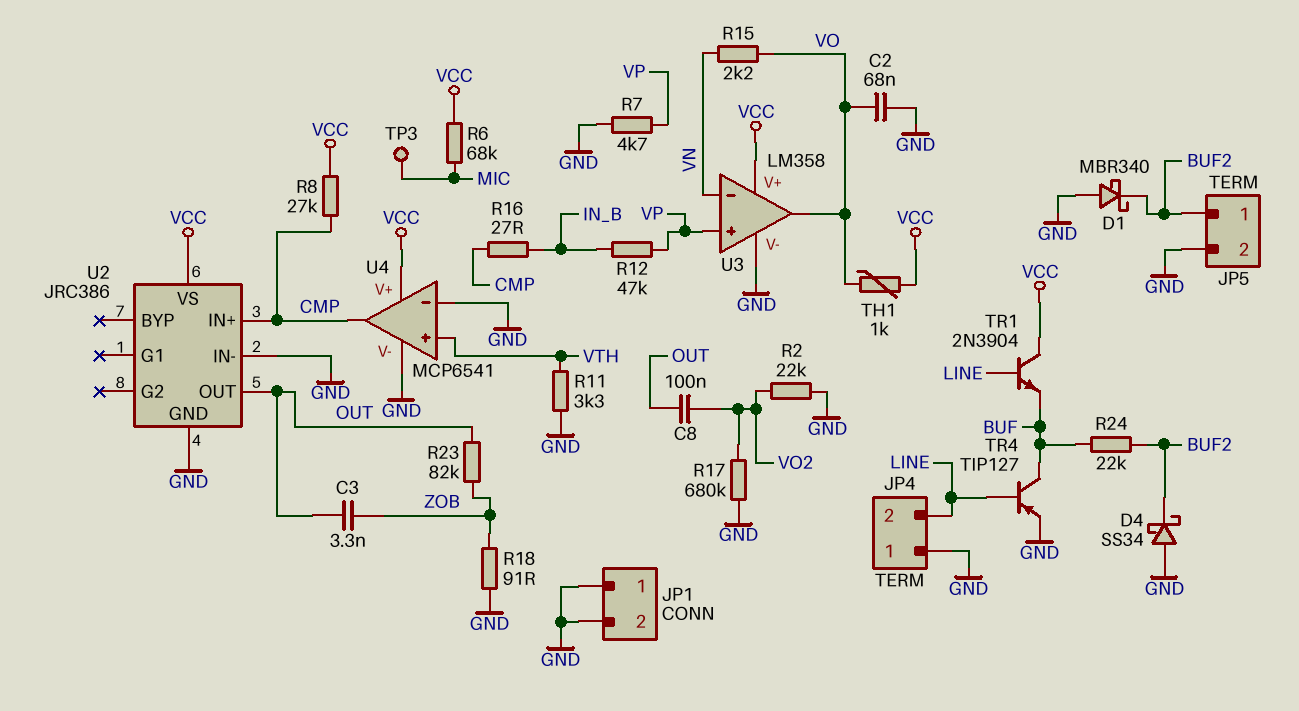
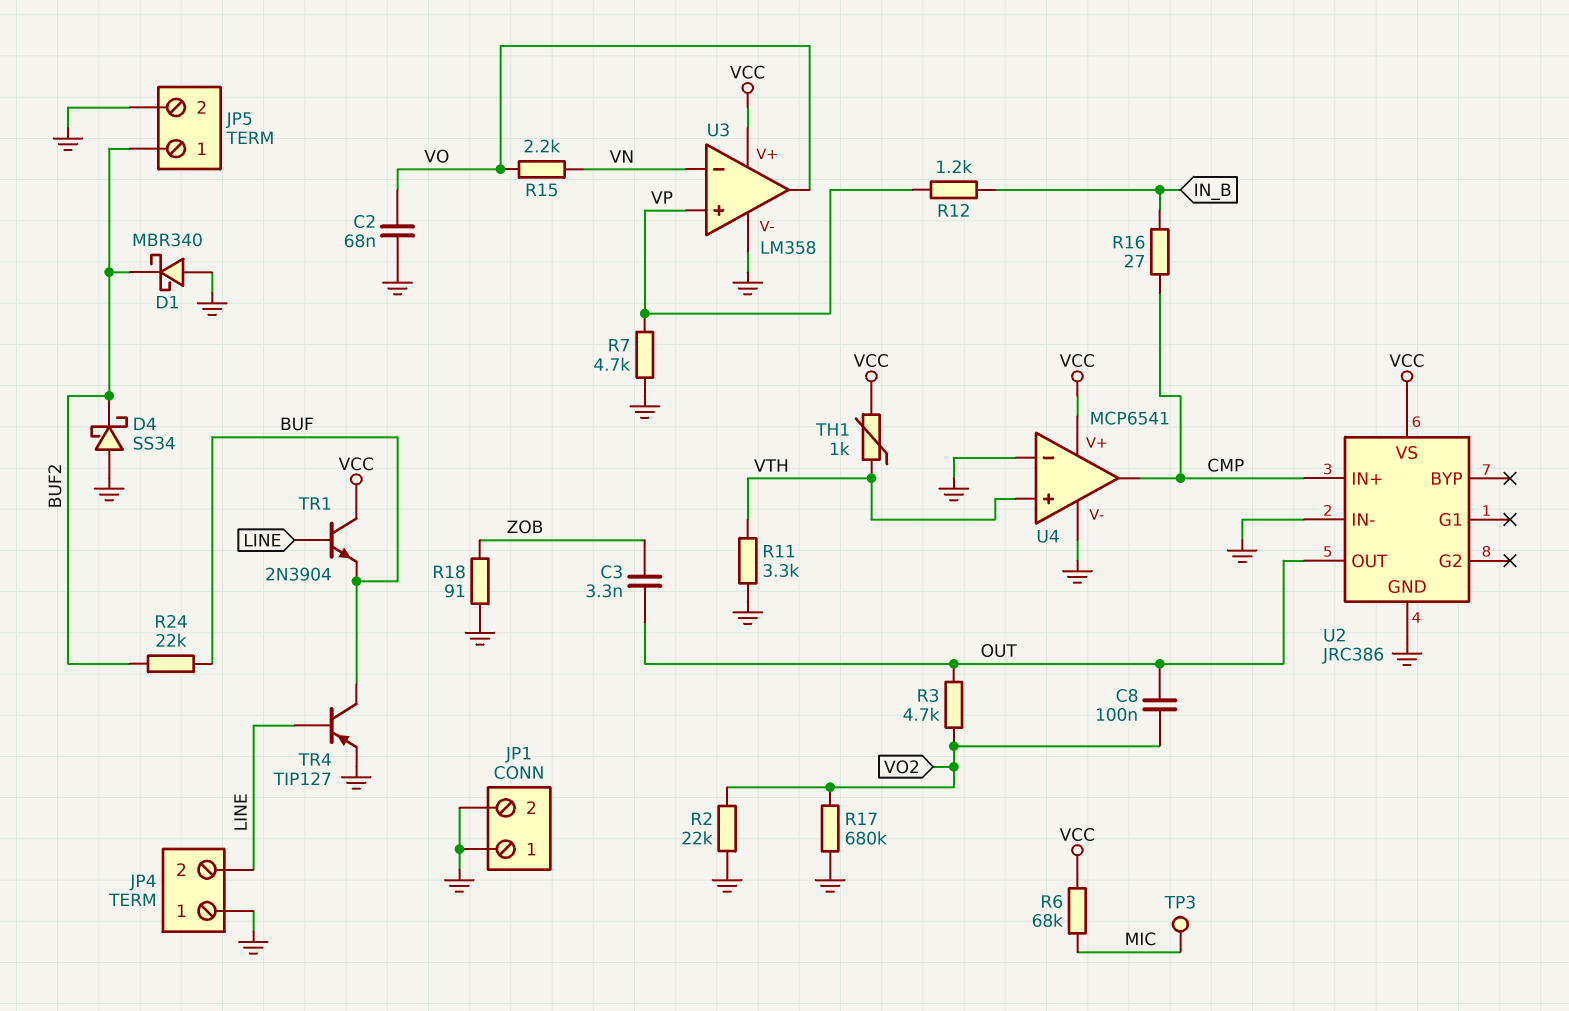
R3: none -> 4.7k (OUT, VO2)
R8: 27k (CMP, VCC) -> none
R12: 47k (IN_B, VP) -> 1.2k (IN_B, VP)
R23: 82k (OUT, ZOB) -> none
TH1: 1k (VCC, VO) -> 1k (VCC, VTH)

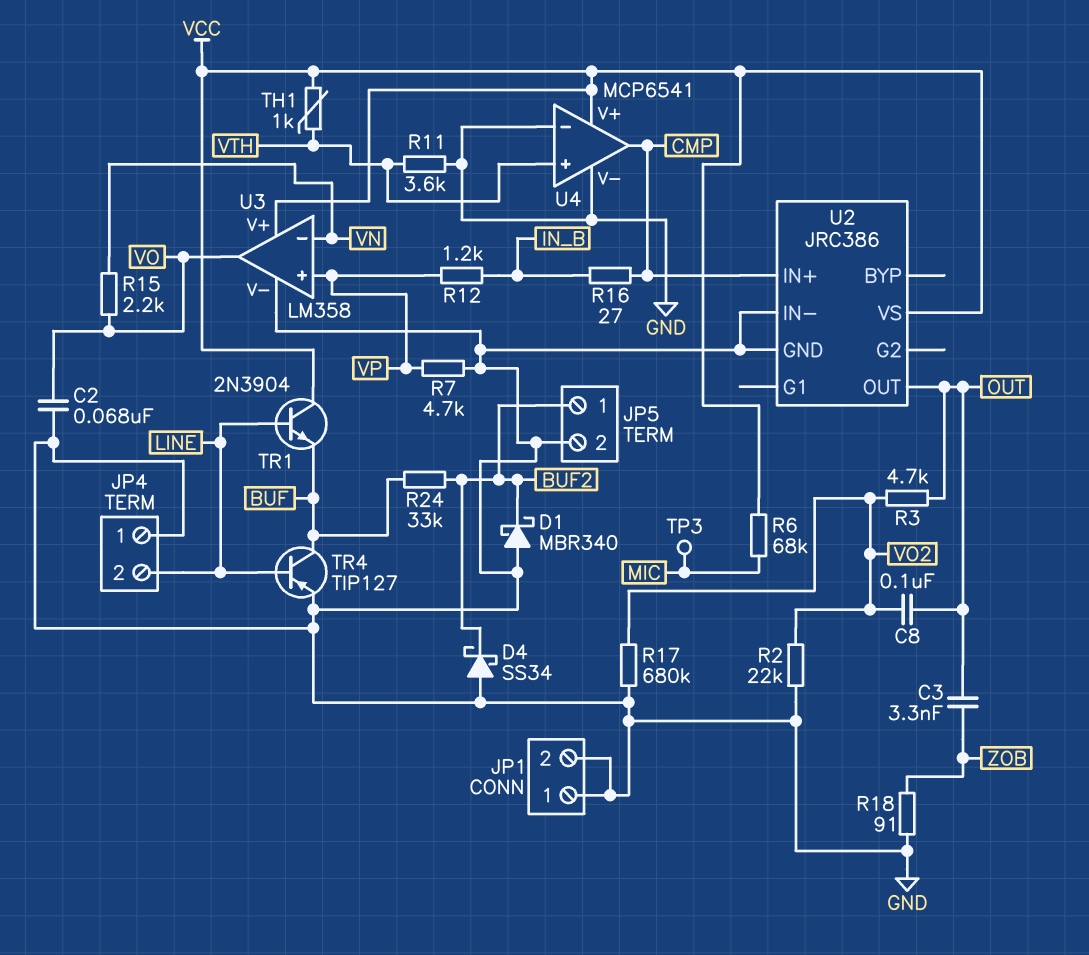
R11: 3.3k (GND, VTH) -> 3.6k (GND, VTH)
R24: 22k (BUF, BUF2) -> 33k (BUF, BUF2)

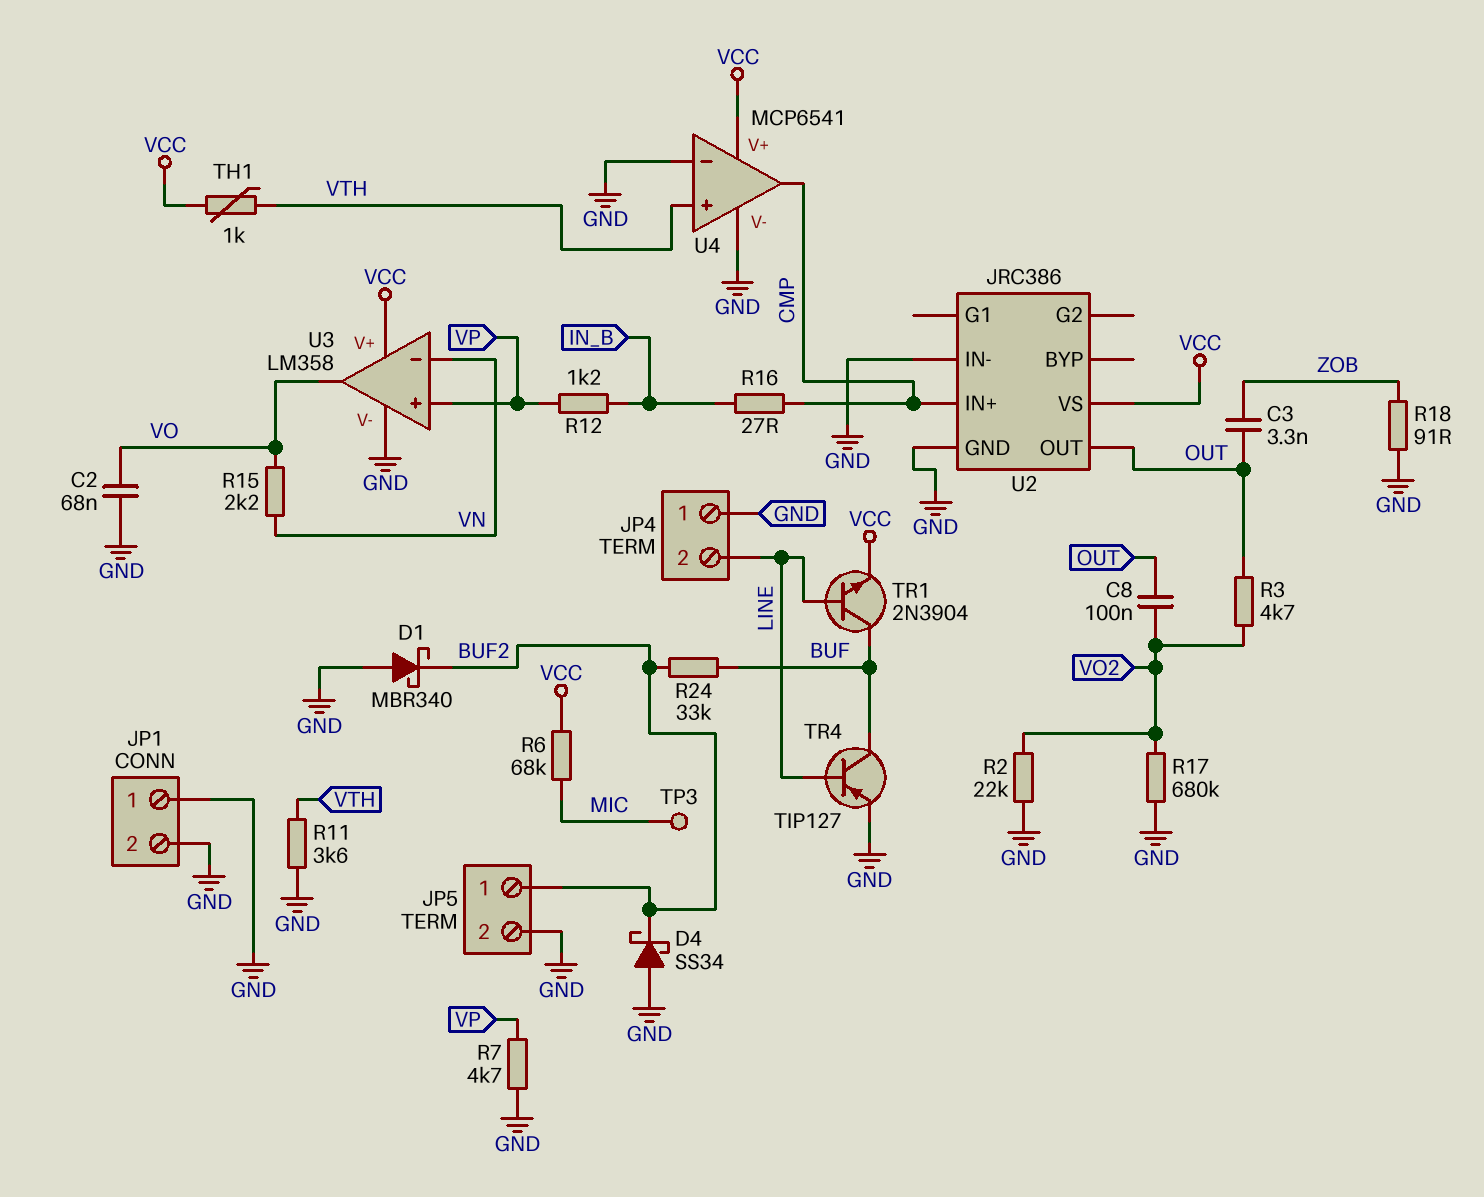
TR1: NPN 2N3904 (B LINE, C VCC, E BUF) -> NPN 2N3904 (B LINE, C BUF, E VCC)

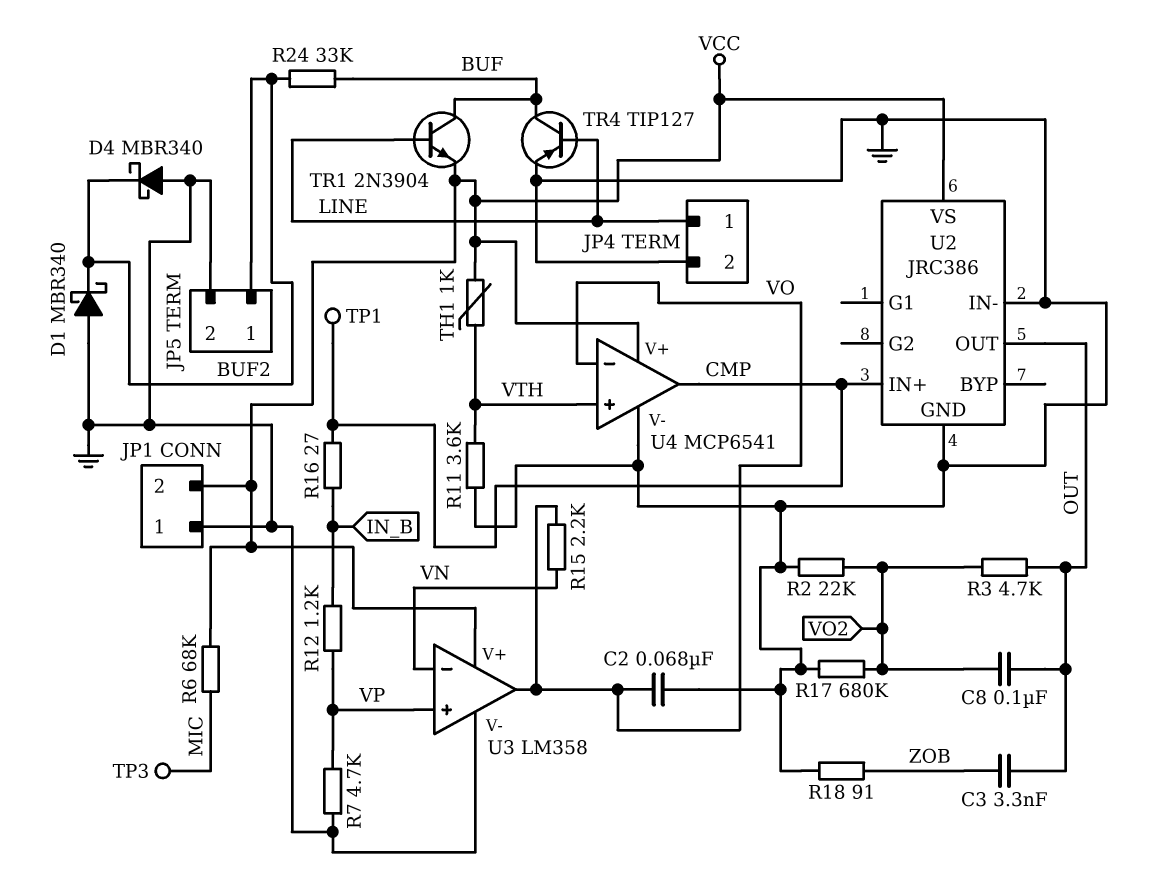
D4: schottky SS34 (A GND, K BUF2) -> schottky MBR340 (A GND, K BUF2)
JP1 pin 2: GND -> VCC
JP4 pin 1: GND -> LINE
JP4 pin 2: LINE -> GND
TP1: none -> test point (CMP)
U4 pin in-: GND -> VO

